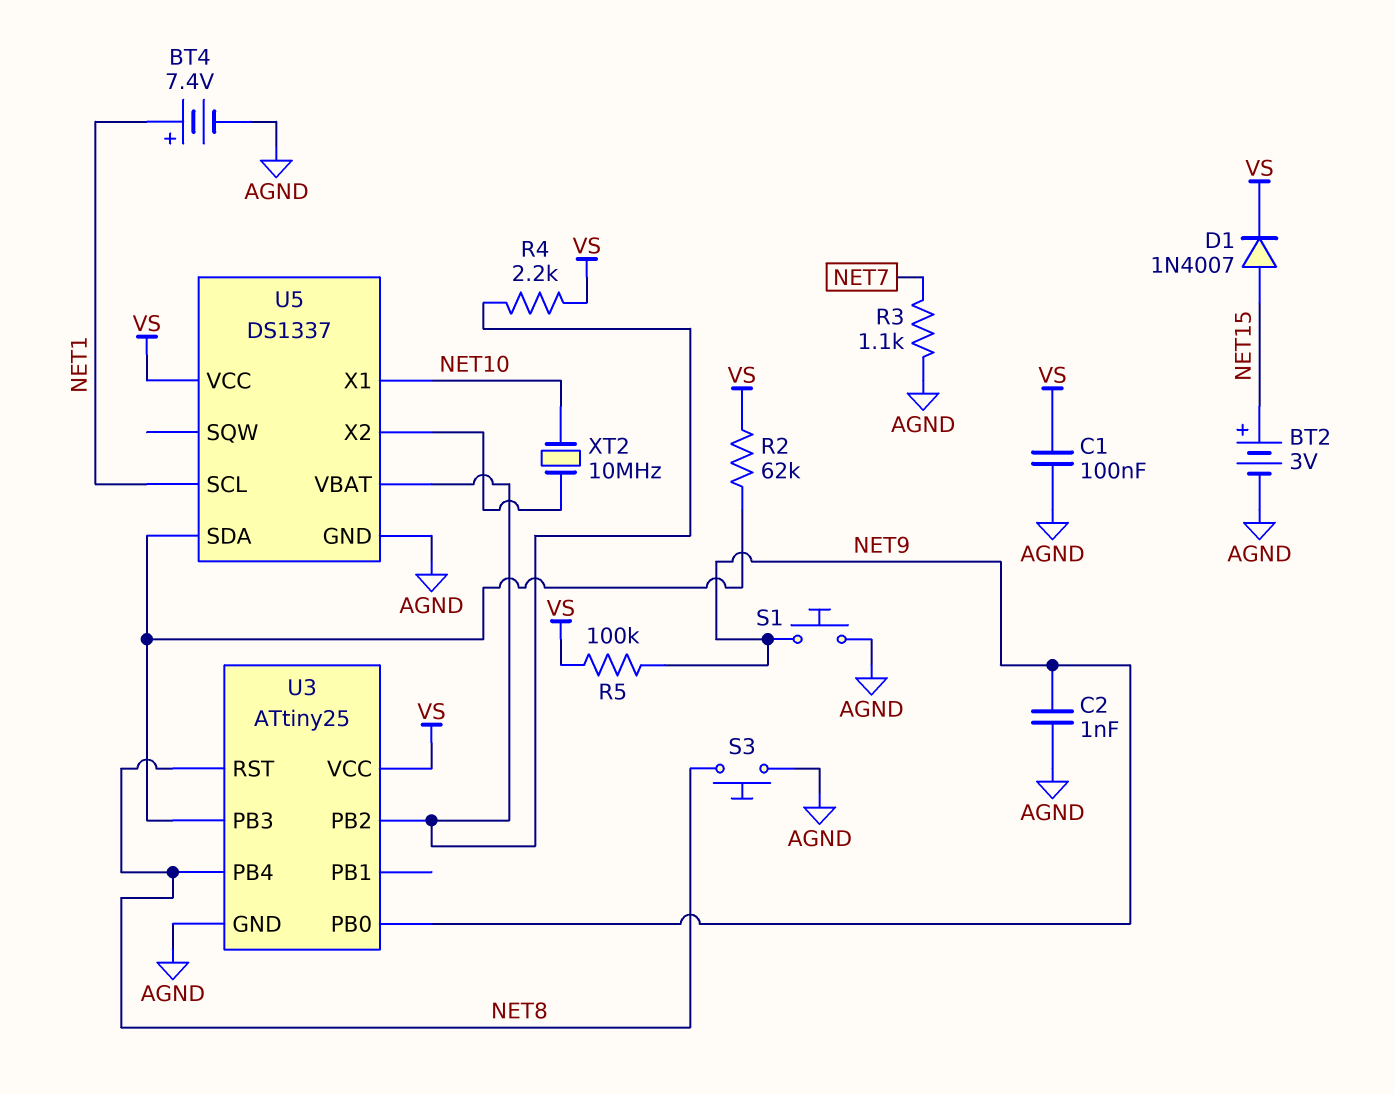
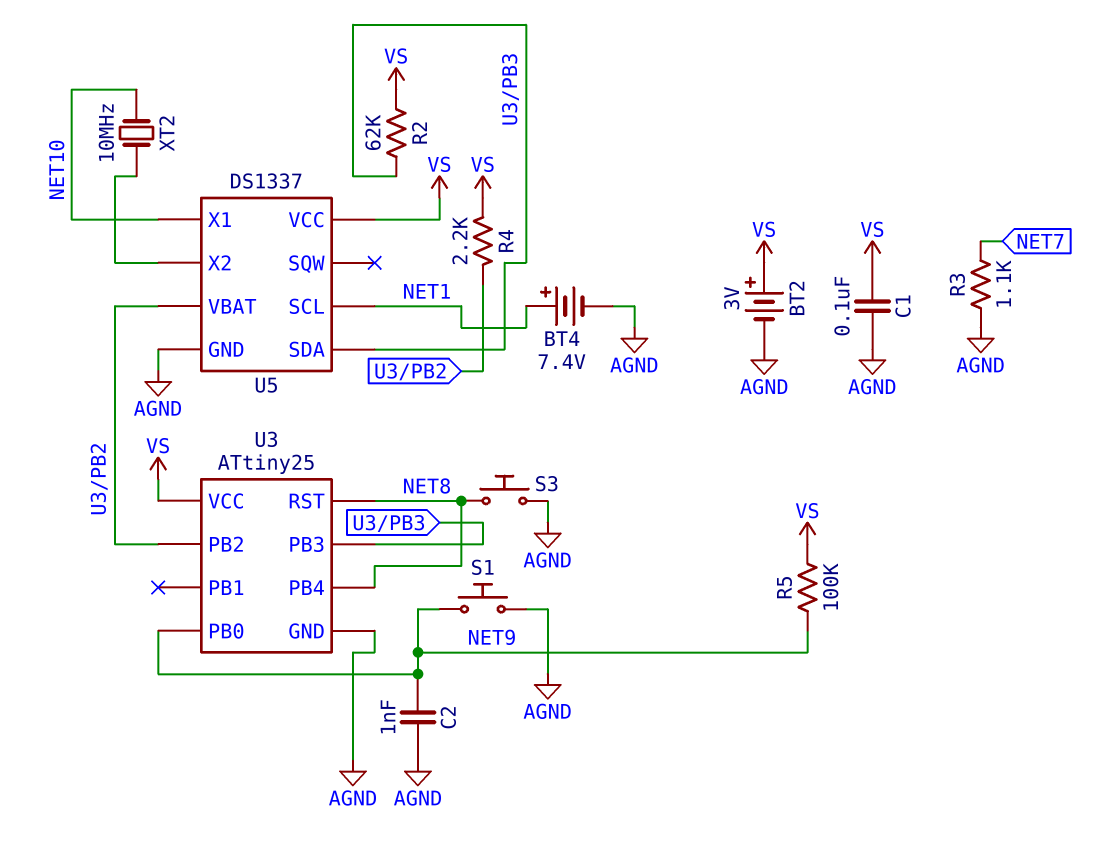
BT2: 3V (plus NET15, minus AGND) -> 3V (plus VS, minus AGND)
D1: diode 1N4007 (A NET15, K VS) -> none

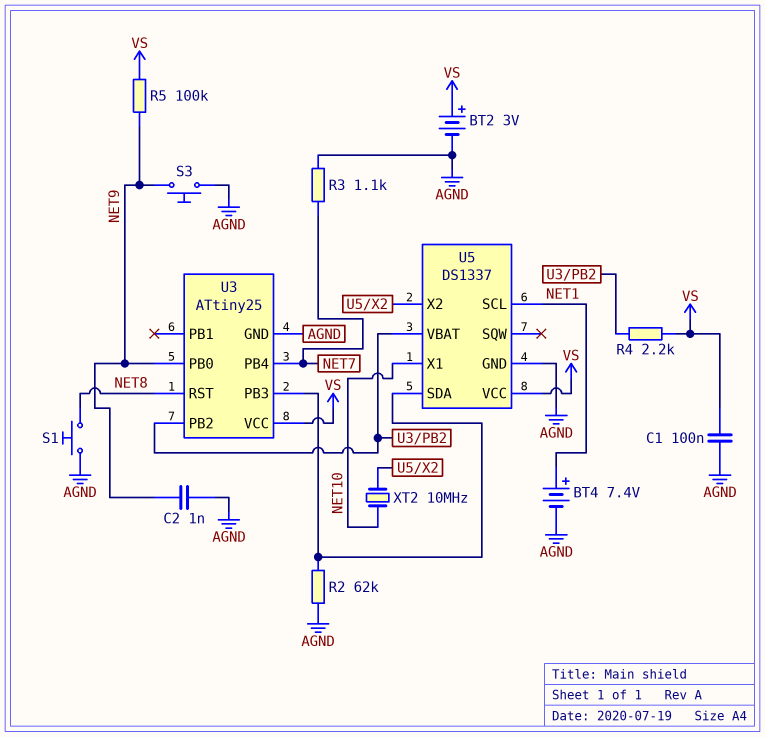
R2: 62k (U3/PB3, VS) -> 62k (AGND, U3/PB3)
S1: button (AGND, NET9) -> button (AGND, NET8)
S3: button (AGND, NET8) -> button (AGND, NET9)
U3 pin PB4: NET8 -> NET7

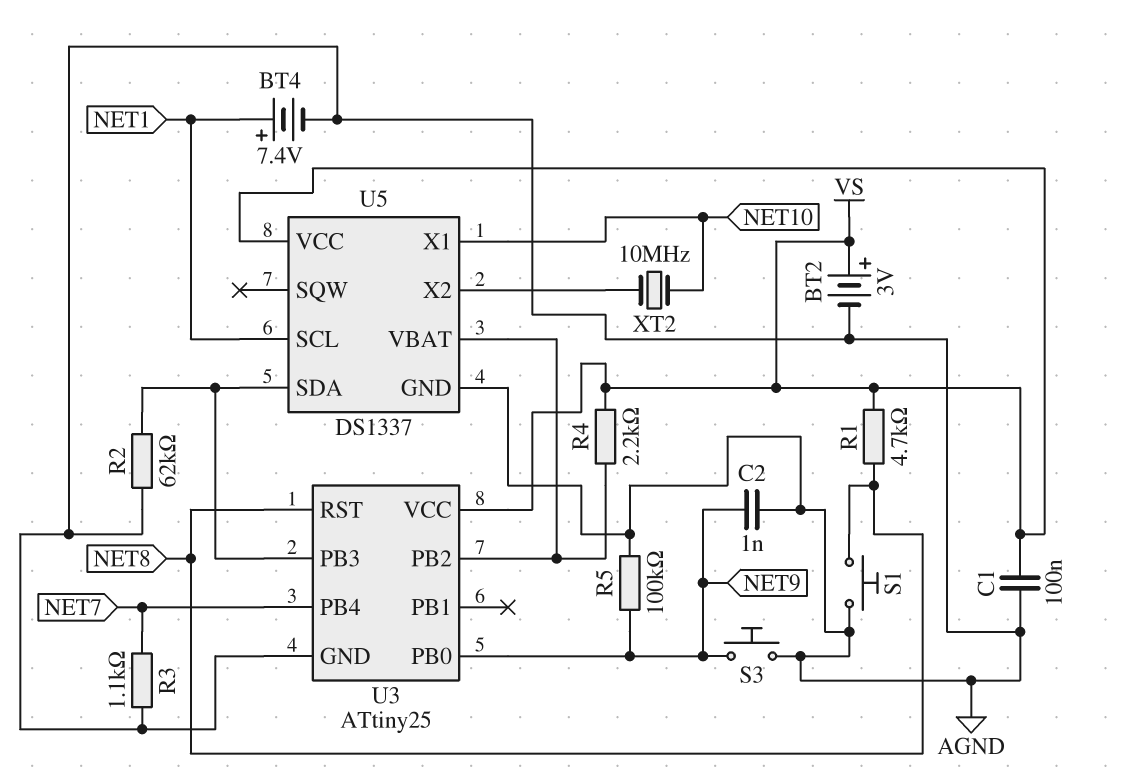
R1: none -> 4.7k (NET8, VS)
R5: 100k (NET9, VS) -> 100k (AGND, NET9)

